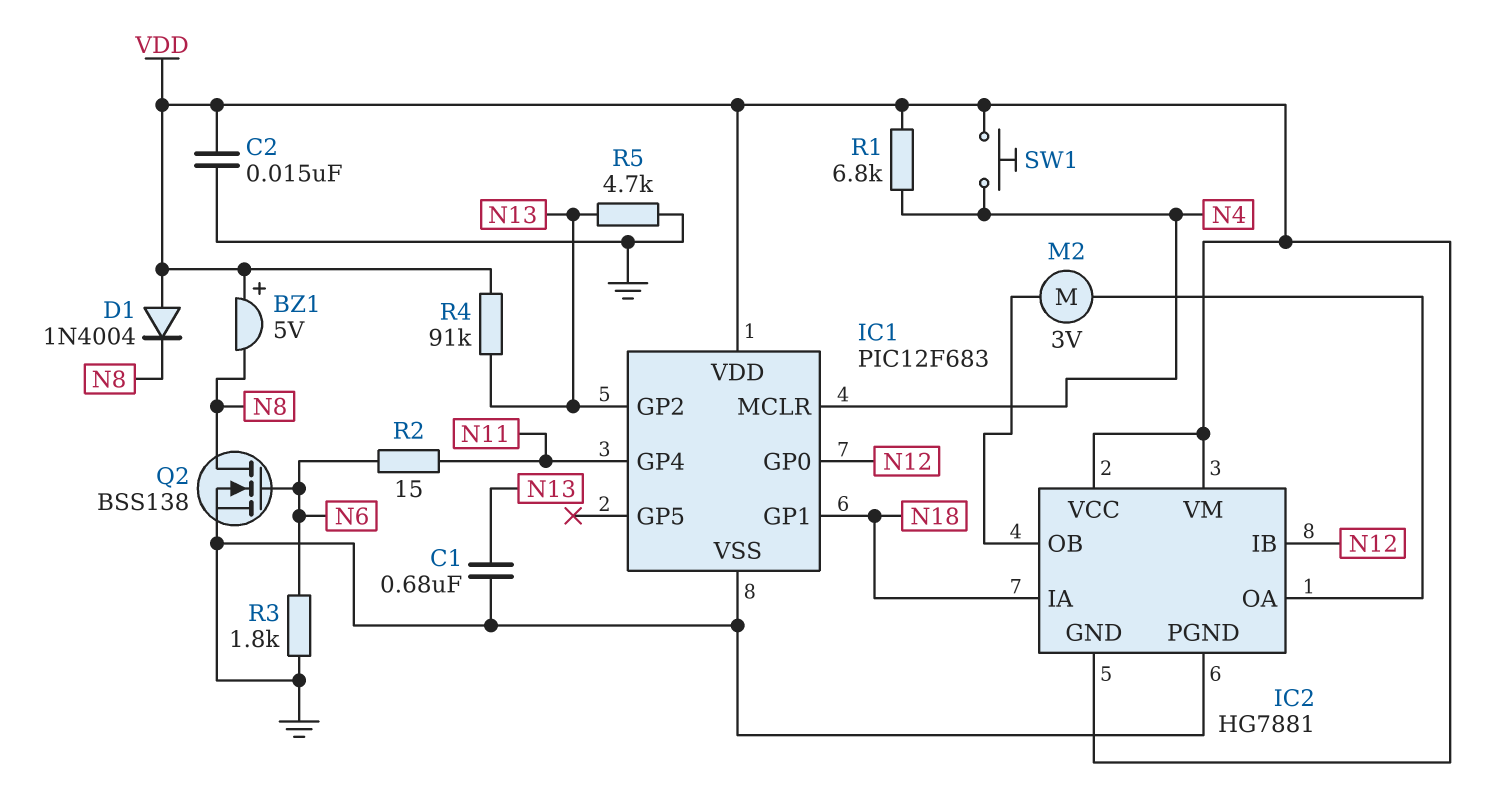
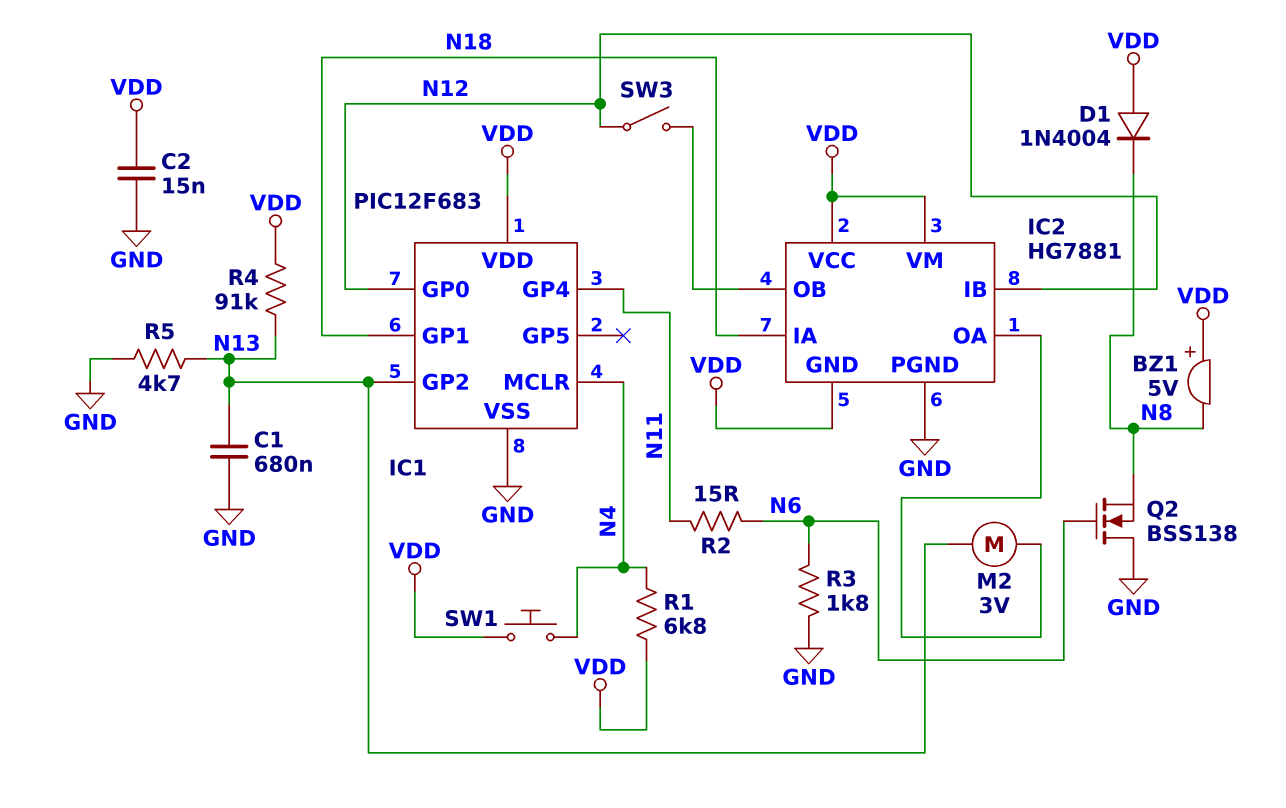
M2: motor 3V (IC2/OA, IC2/OB) -> motor 3V (IC2/OA, N13)
Q2: NMOS BSS138 (G N6, D N8, S GND) -> NMOS BSS138 (G N6, D GND, S N8)
SW3: none -> switch (IC2/OB, N12)

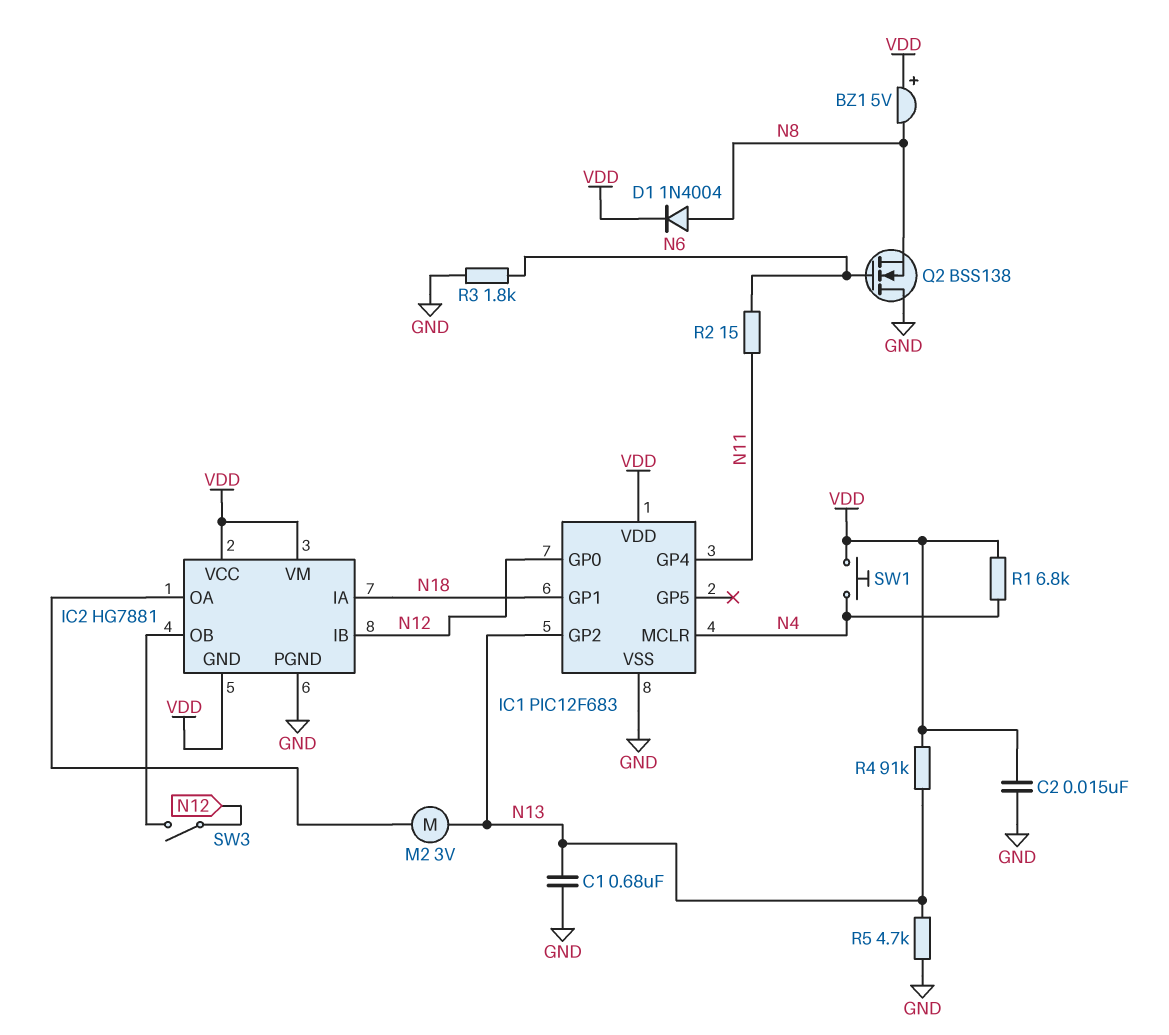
D1: diode 1N4004 (A VDD, K N8) -> diode 1N4004 (A N8, K VDD)

